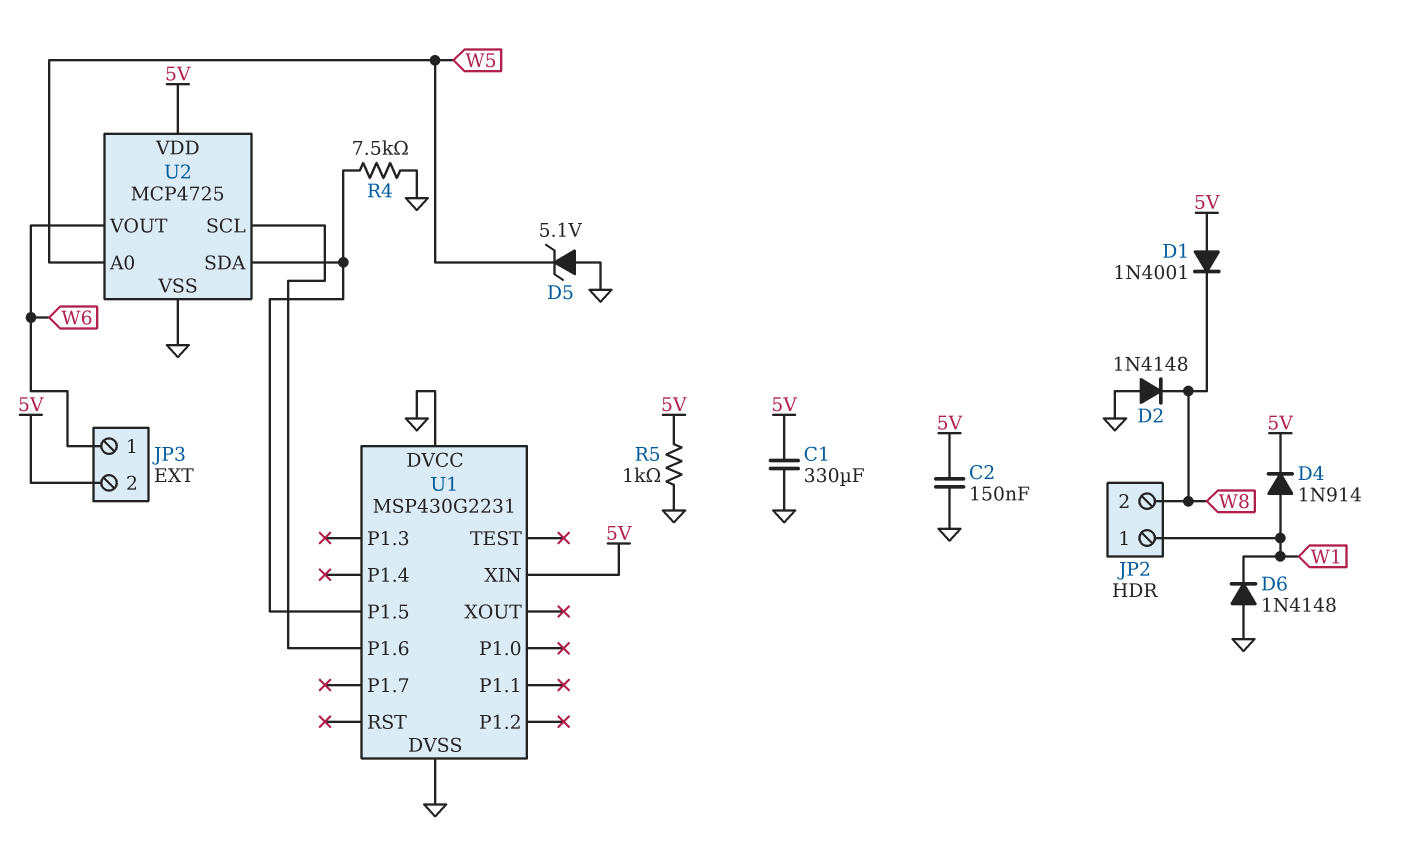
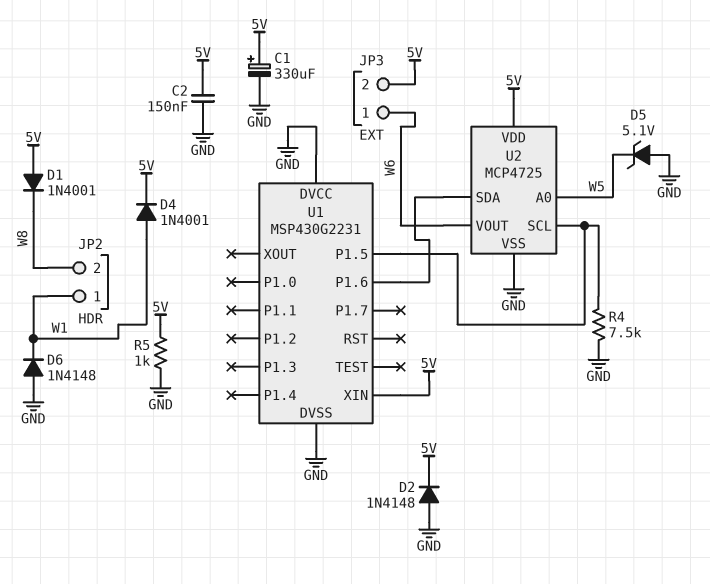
C1: 330uF (5V, GND) -> 330uF (plus 5V, minus GND)
D2: diode 1N4148 (A GND, K W8) -> diode 1N4148 (A GND, K 5V)
D4: diode 1N914 (A W1, K 5V) -> diode 1N4001 (A W1, K 5V)
U2 pin SCL: U1/P1.6 -> U1/P1.5
U2 pin SDA: U1/P1.5 -> U1/P1.6

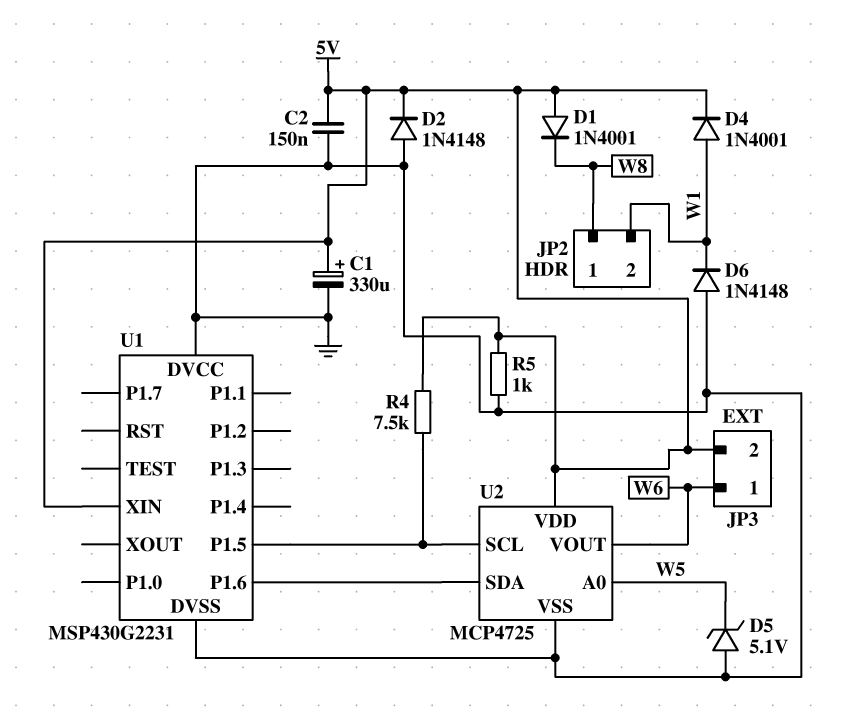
JP2 pin 1: W1 -> W8
JP2 pin 2: W8 -> W1
R4: 7.5k (GND, U1/P1.5) -> 7.5k (5V, U1/P1.5)

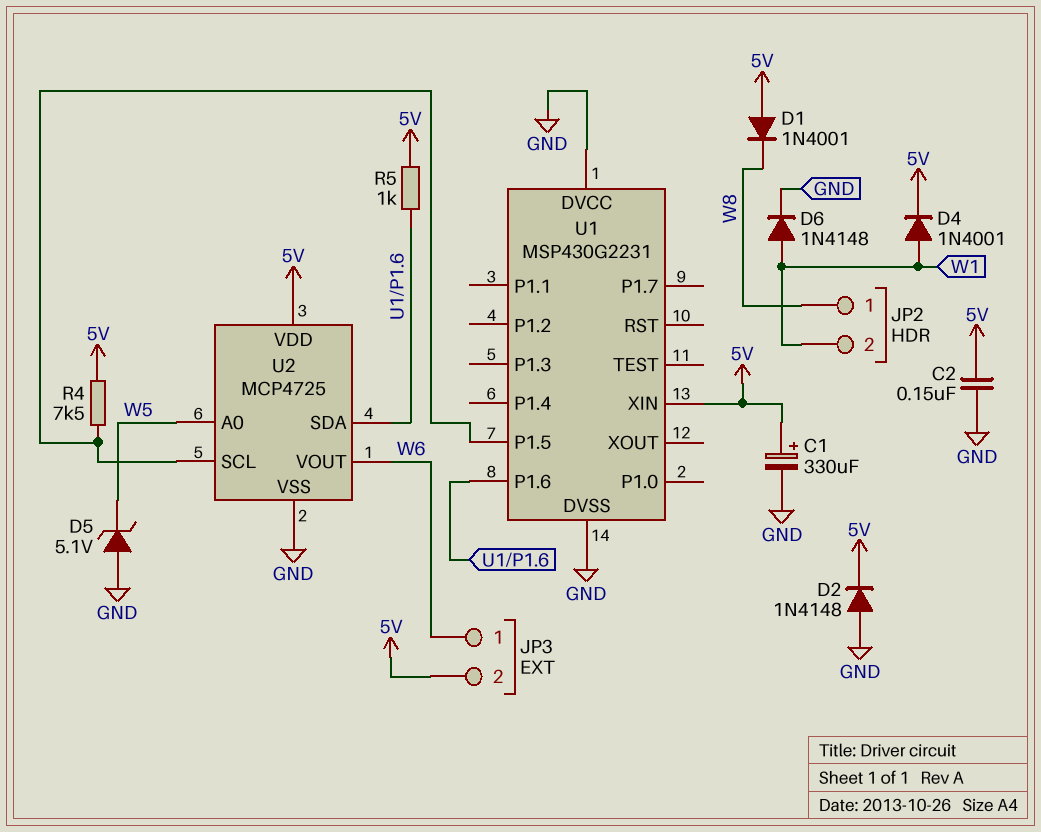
D6: diode 1N4148 (A GND, K W1) -> diode 1N4148 (A W1, K GND)
R5: 1k (5V, GND) -> 1k (5V, U1/P1.6)

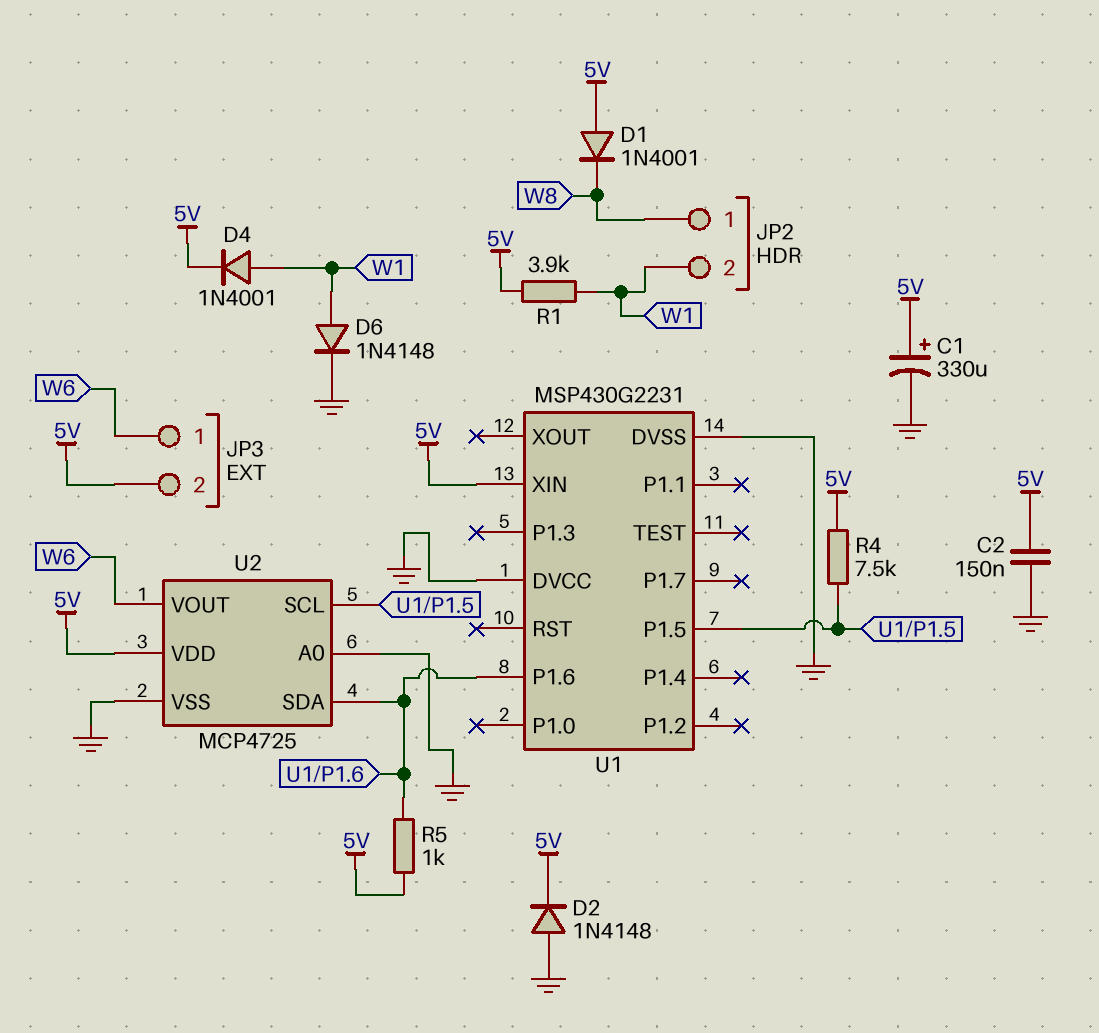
D5: zener 5.1V (A GND, K W5) -> none
R1: none -> 3.9k (5V, W1)
U2 pin A0: W5 -> GND

